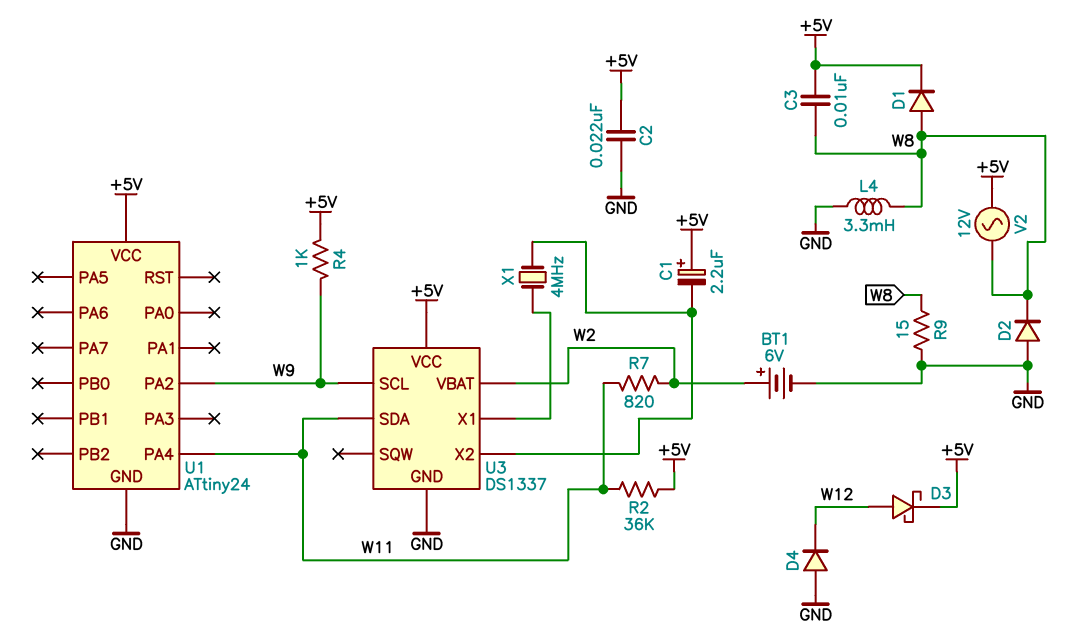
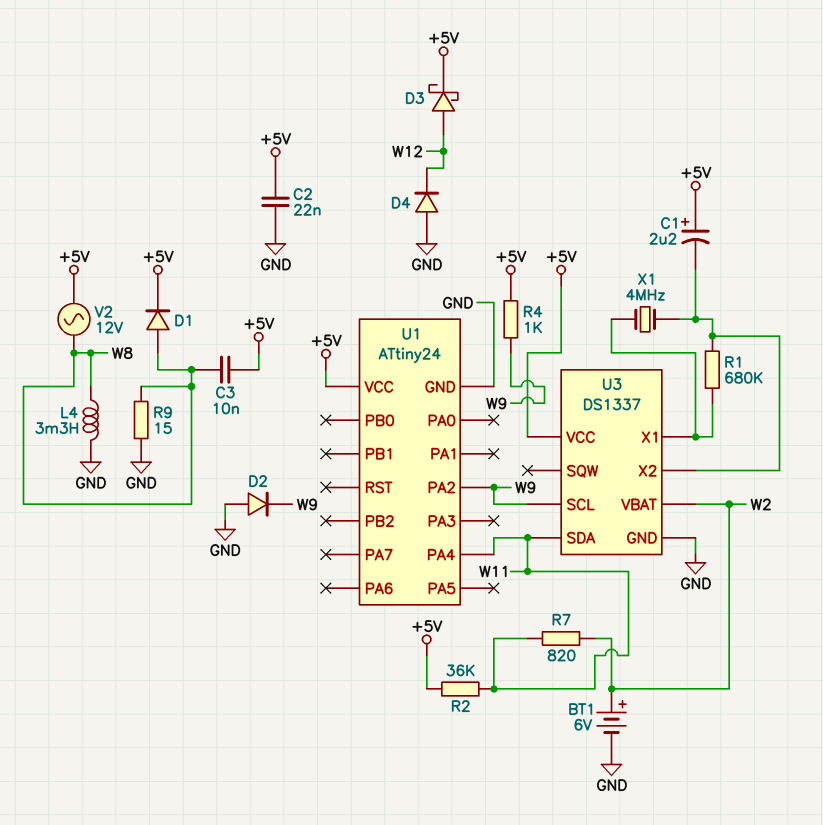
D2: diode (A GND, K W8) -> diode (A GND, K W9)
R1: none -> 680k (U3/X1, U3/X2)

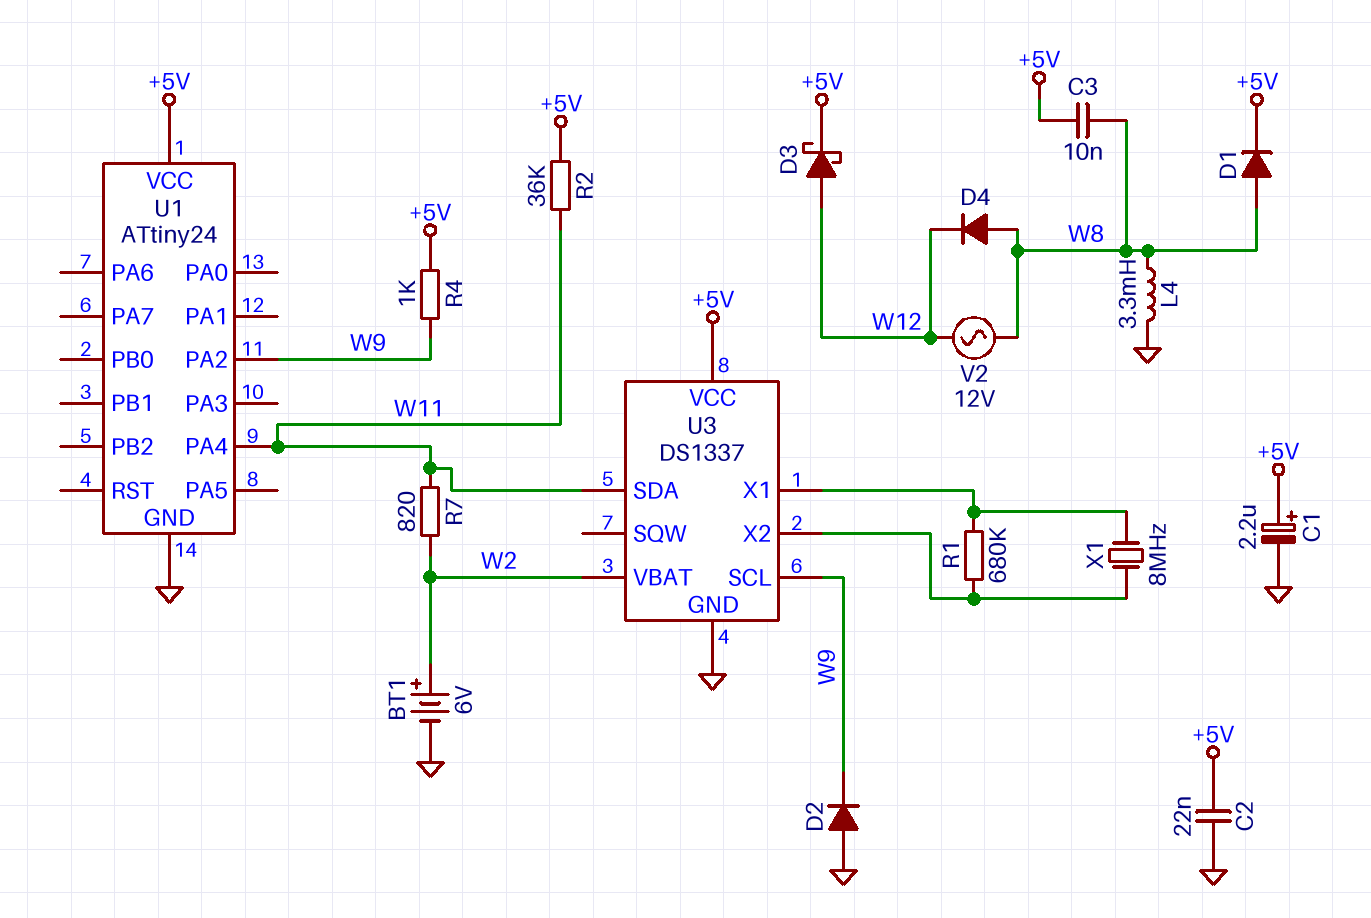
C1: 2.2uF (plus +5V, minus U3/X2) -> 2.2uF (plus +5V, minus GND)
D4: diode (A GND, K W12) -> diode (A W8, K W12)
R9: 15 (GND, W8) -> none
V2: AC 12V (+5V, W8) -> AC 12V (W8, W12)
X1: 4MHz (U3/X1, U3/X2) -> 8MHz (U3/X1, U3/X2)

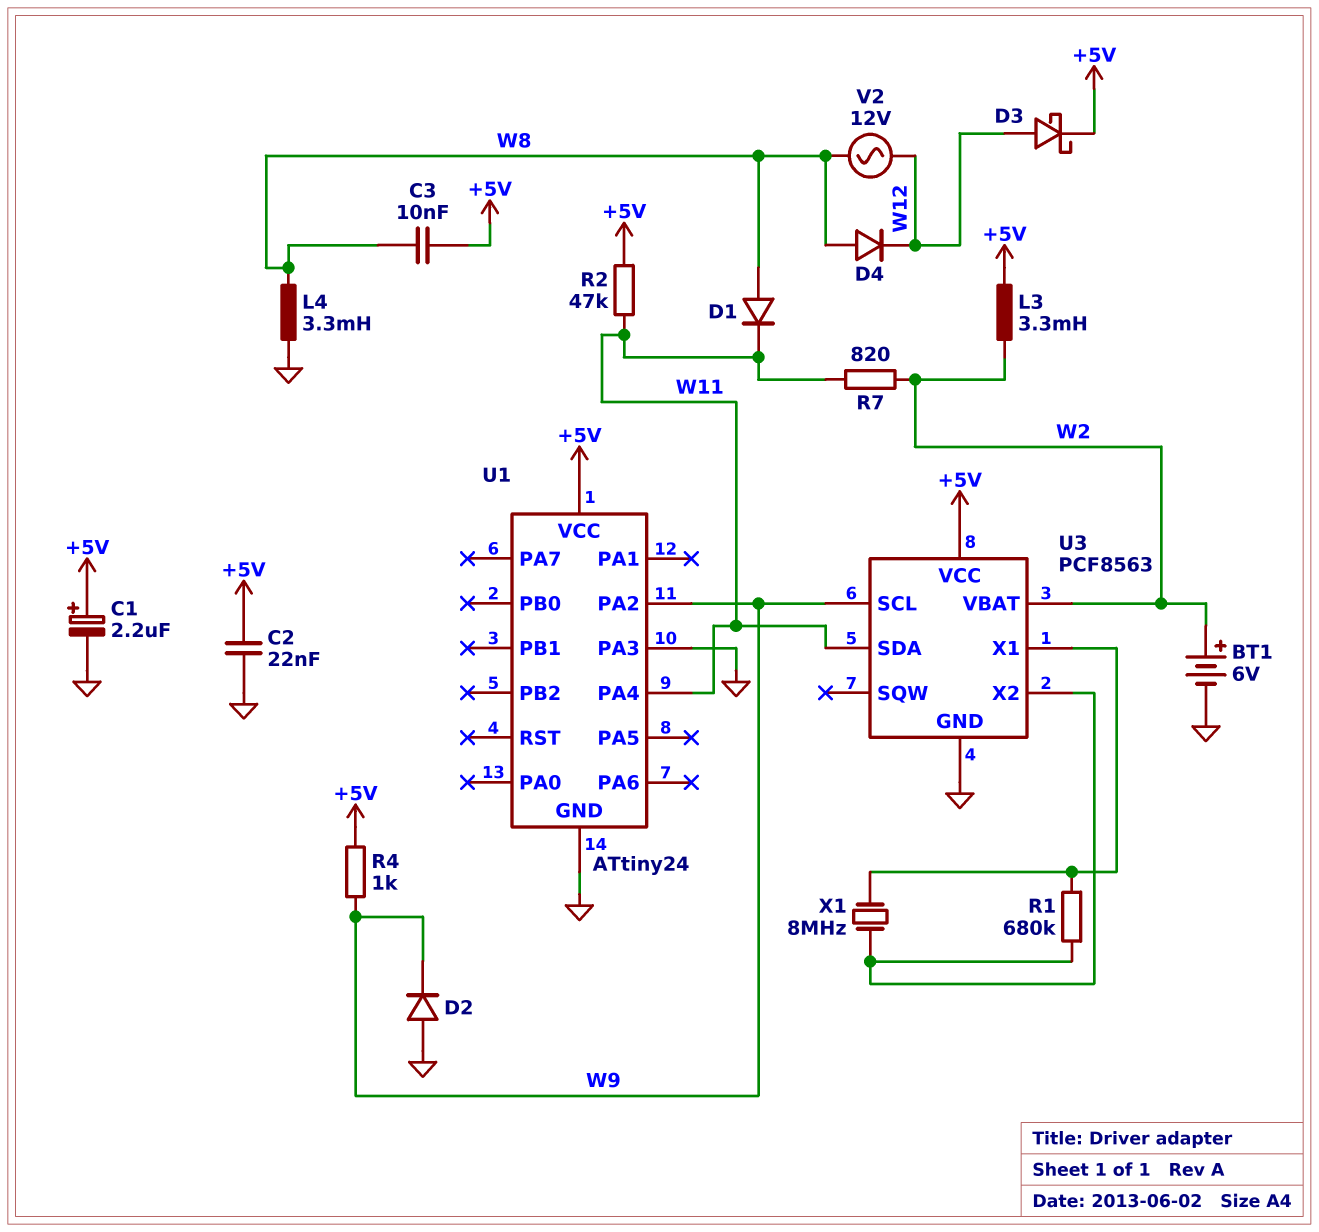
D1: diode (A W8, K +5V) -> diode (A W8, K W11)
L3: none -> 3.3mH (+5V, W2)
R2: 36k (+5V, W11) -> 47k (+5V, W11)
U1 pin PA3: none -> GND
U3: DS1337 -> PCF8563

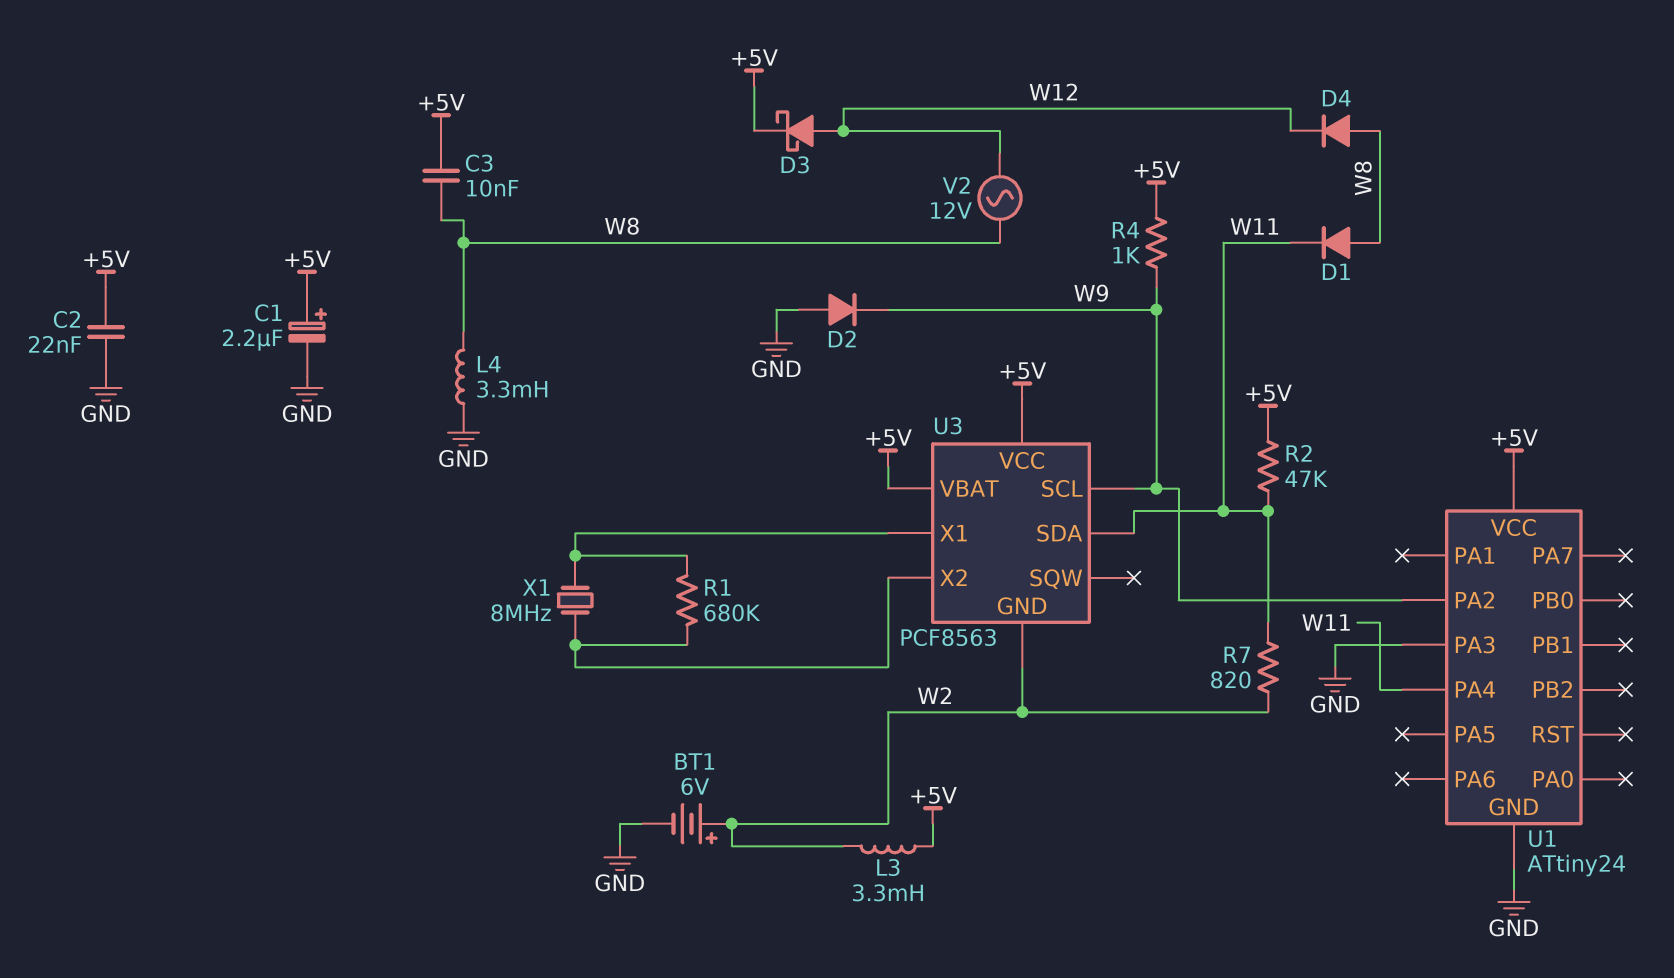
U3 pin GND: GND -> W2
U3 pin VBAT: W2 -> +5V

